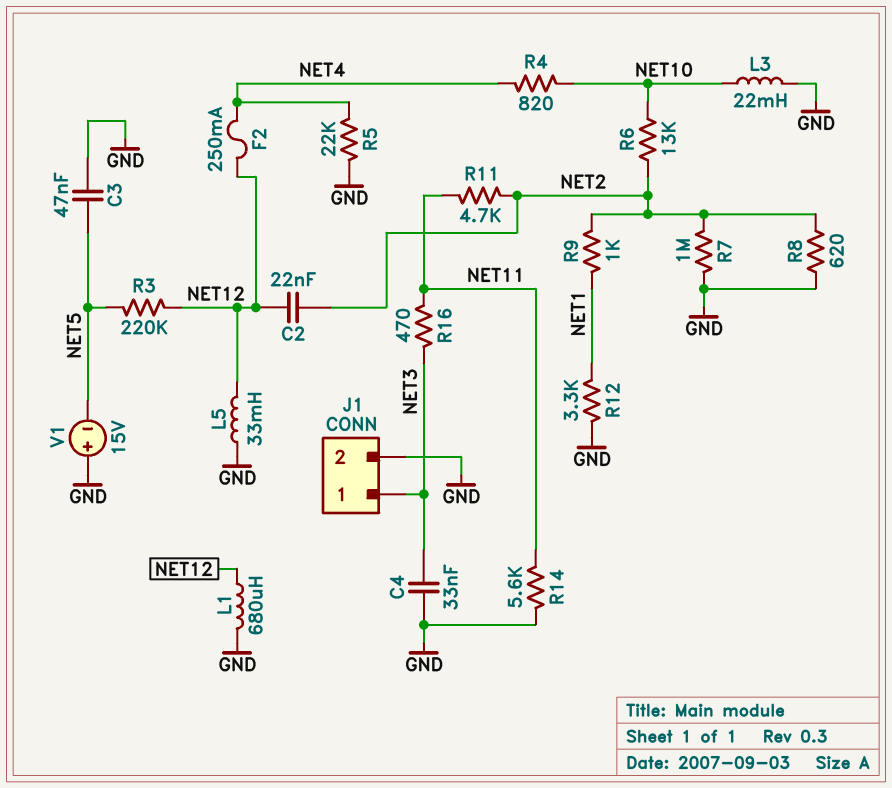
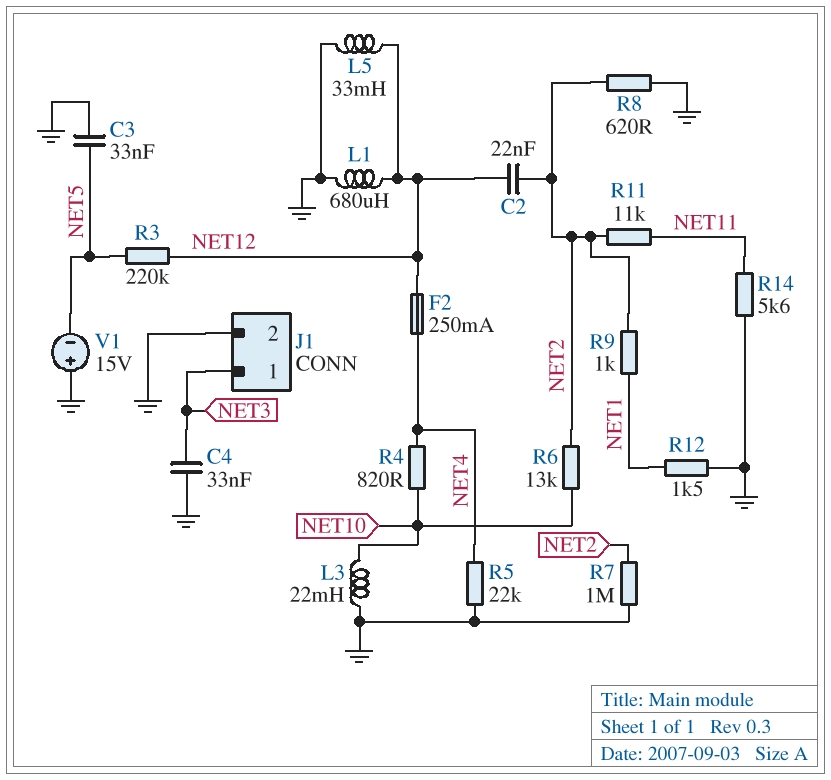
C3: 47nF (GND, NET5) -> 33nF (GND, NET5)
R11: 4.7k (NET2, NET11) -> 11k (NET2, NET11)
R12: 3.3k (GND, NET1) -> 1.5k (GND, NET1)
R16: 470 (NET3, NET11) -> none

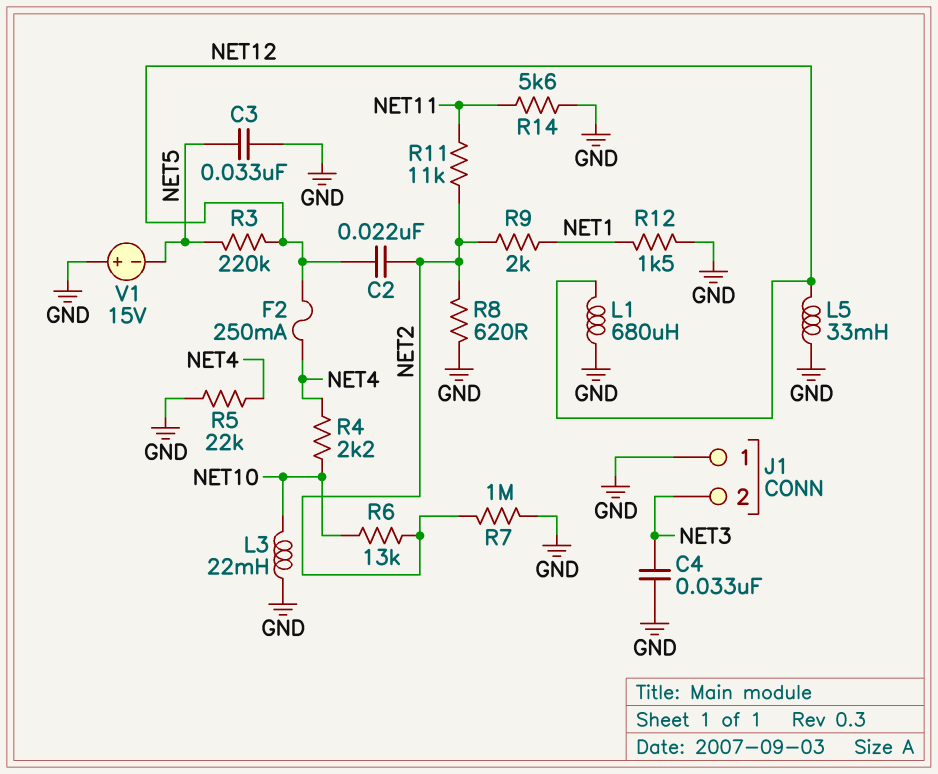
J1 pin 1: NET3 -> GND
J1 pin 2: GND -> NET3
R4: 820 (NET4, NET10) -> 2.2k (NET4, NET10)
R9: 1k (NET1, NET2) -> 2k (NET1, NET2)

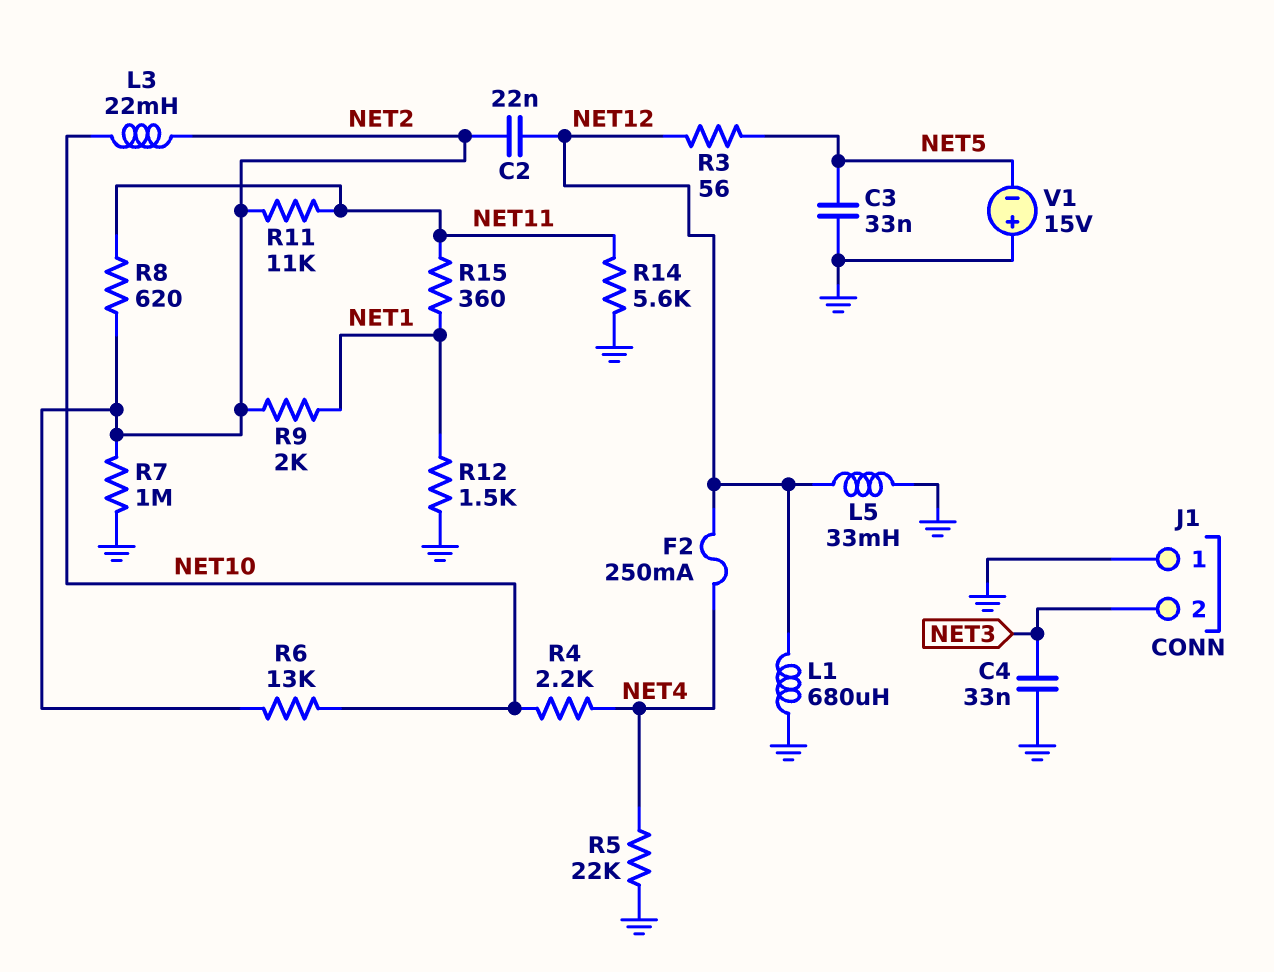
L3: 22mH (GND, NET10) -> 22mH (NET2, NET10)
R3: 220k (NET5, NET12) -> 56 (NET5, NET12)
R8: 620 (GND, NET2) -> 620 (NET2, NET11)
R15: none -> 360 (NET1, NET11)

